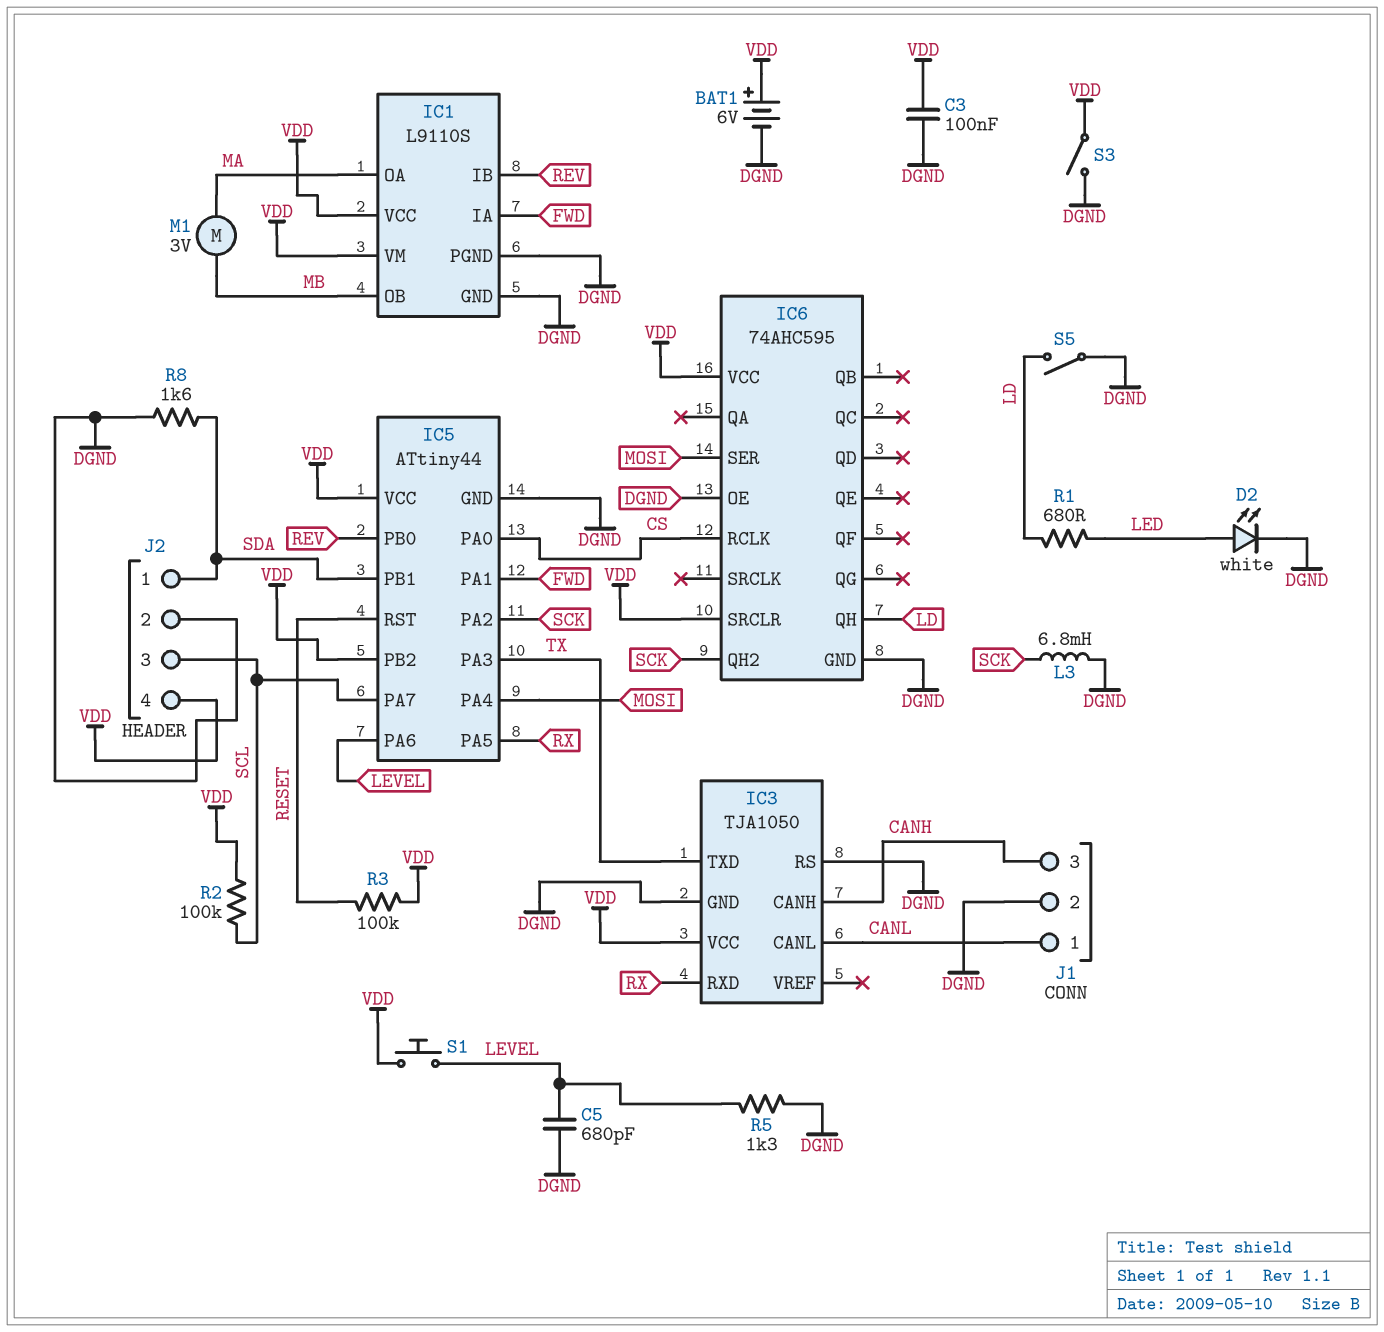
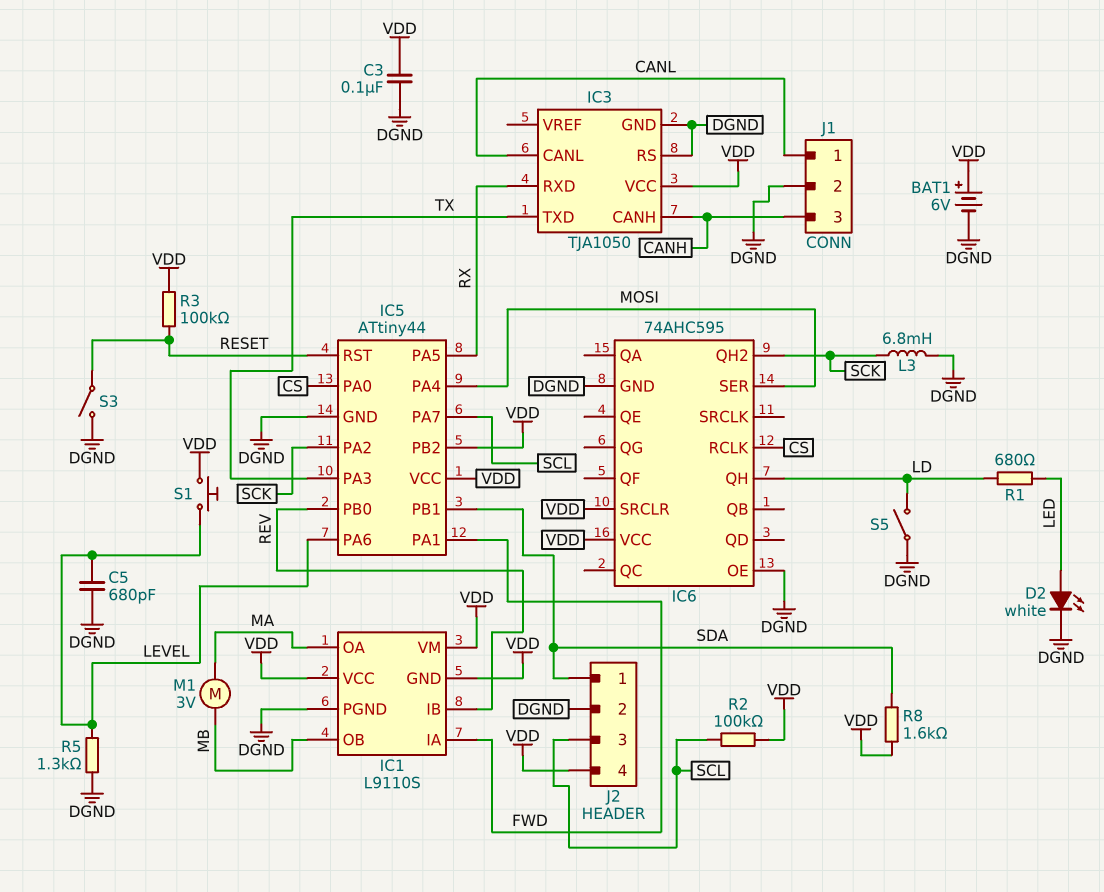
IC1 pin GND: DGND -> VDD
R8: 1.6k (DGND, SDA) -> 1.6k (SDA, VDD)
S3: switch (DGND, VDD) -> switch (DGND, RESET)

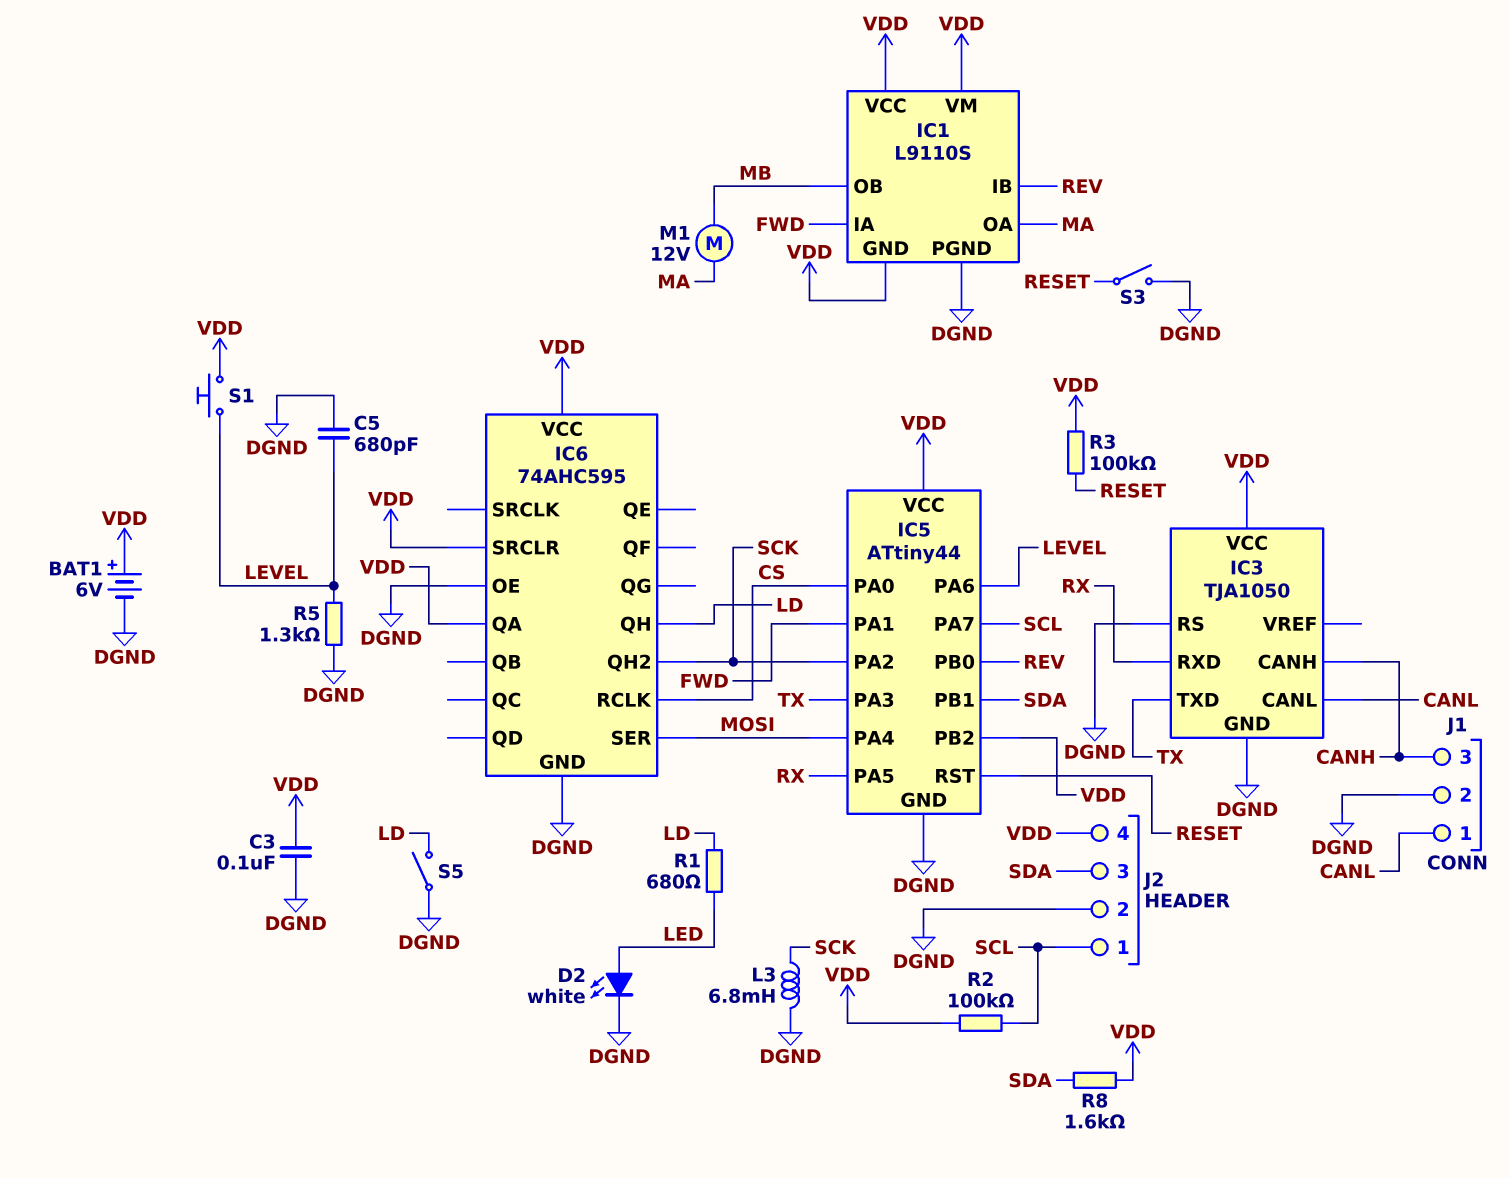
IC6 pin QA: none -> VDD
J2 pin 1: SDA -> SCL
J2 pin 3: SCL -> SDA
M1: motor 3V (MA, MB) -> motor 12V (MA, MB)

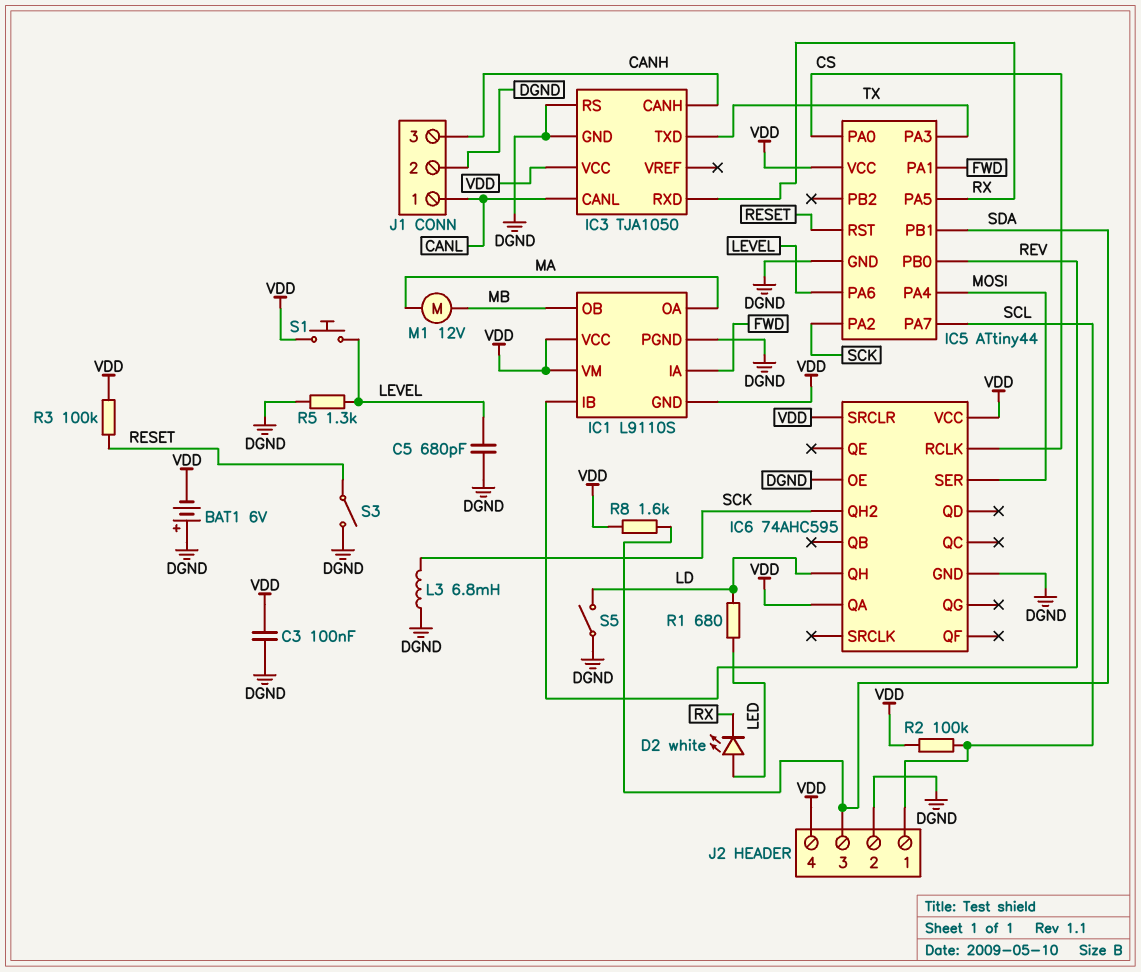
BAT1: 6V (plus VDD, minus DGND) -> 6V (plus DGND, minus VDD)
D2: LED white (A LED, K DGND) -> LED white (A LED, K RX)
IC5 pin PB2: VDD -> none

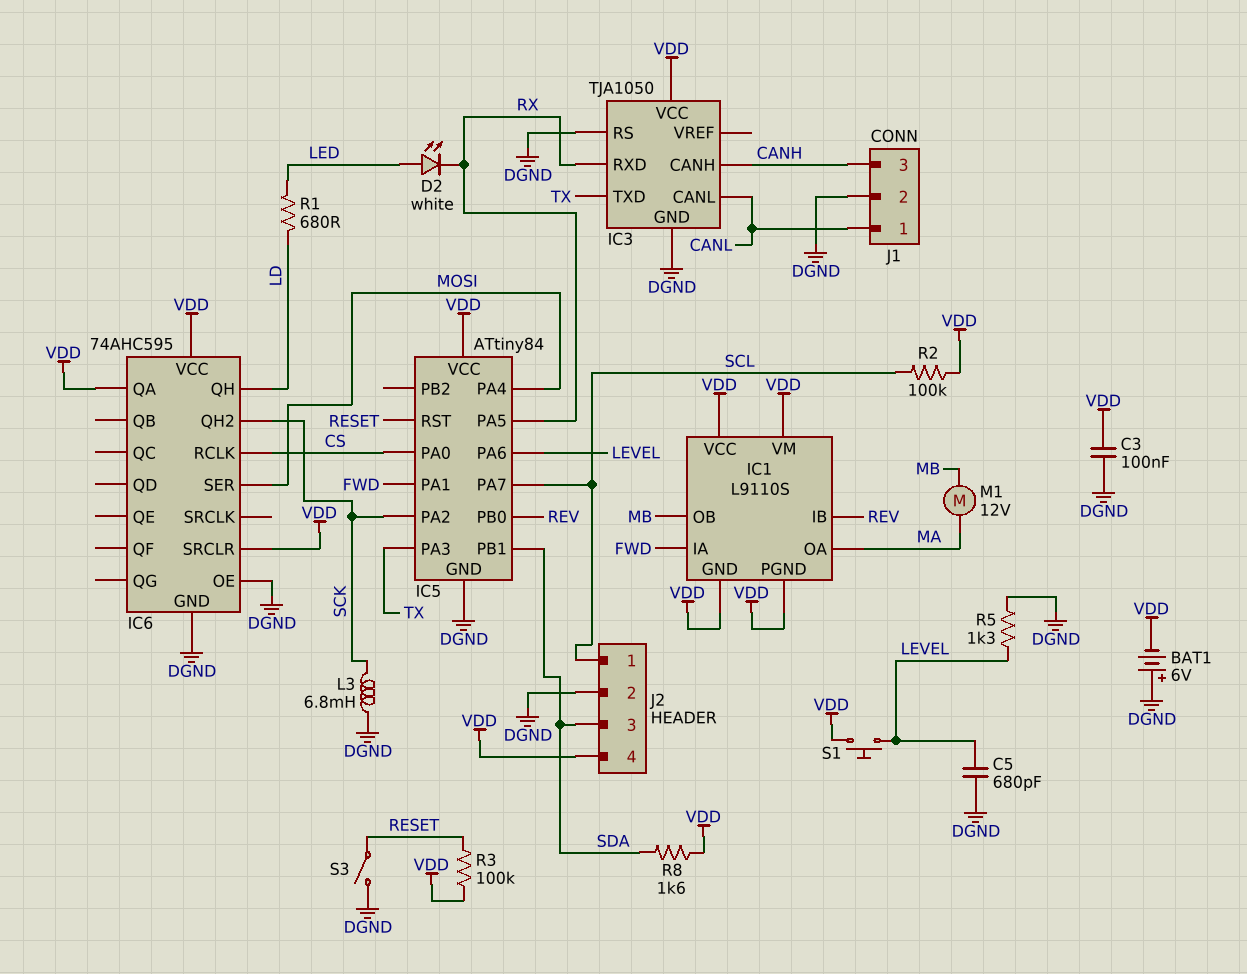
IC1 pin PGND: DGND -> VDD
IC5: ATtiny44 -> ATtiny84
S5: switch (DGND, LD) -> none

